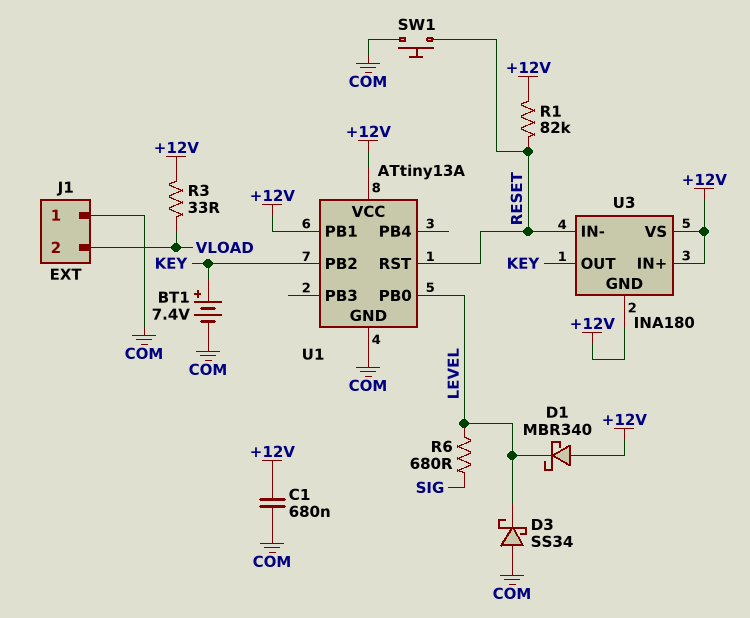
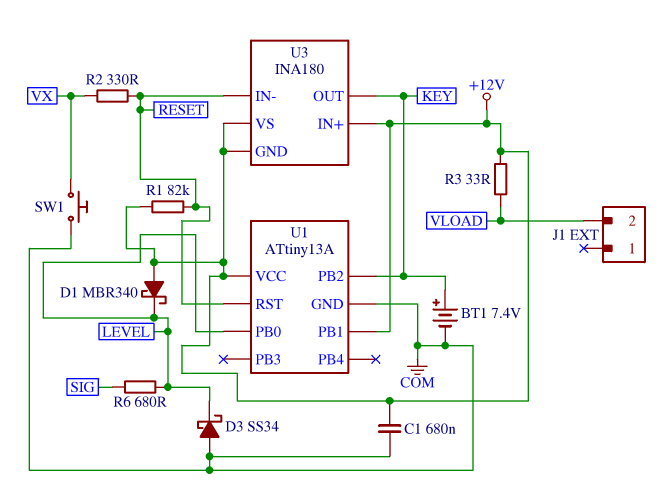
J1 pin 1: COM -> none
R2: none -> 330 (RESET, VX)
SW1: button (COM, RESET) -> button (COM, VX)

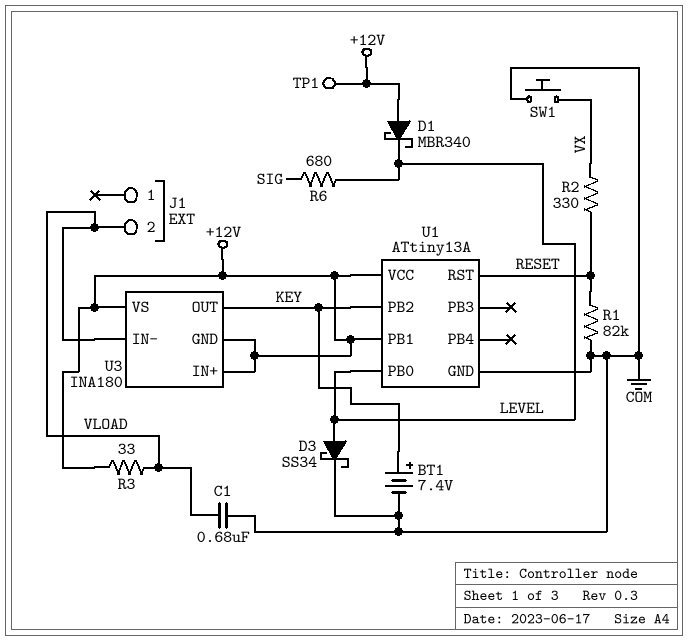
C1: 680nF (+12V, COM) -> 680nF (COM, VLOAD)
D3: schottky SS34 (A COM, K LEVEL) -> schottky SS34 (A LEVEL, K COM)
R1: 82k (+12V, RESET) -> 82k (COM, RESET)
TP1: none -> test point (+12V)
U3 pin IN-: RESET -> VLOAD

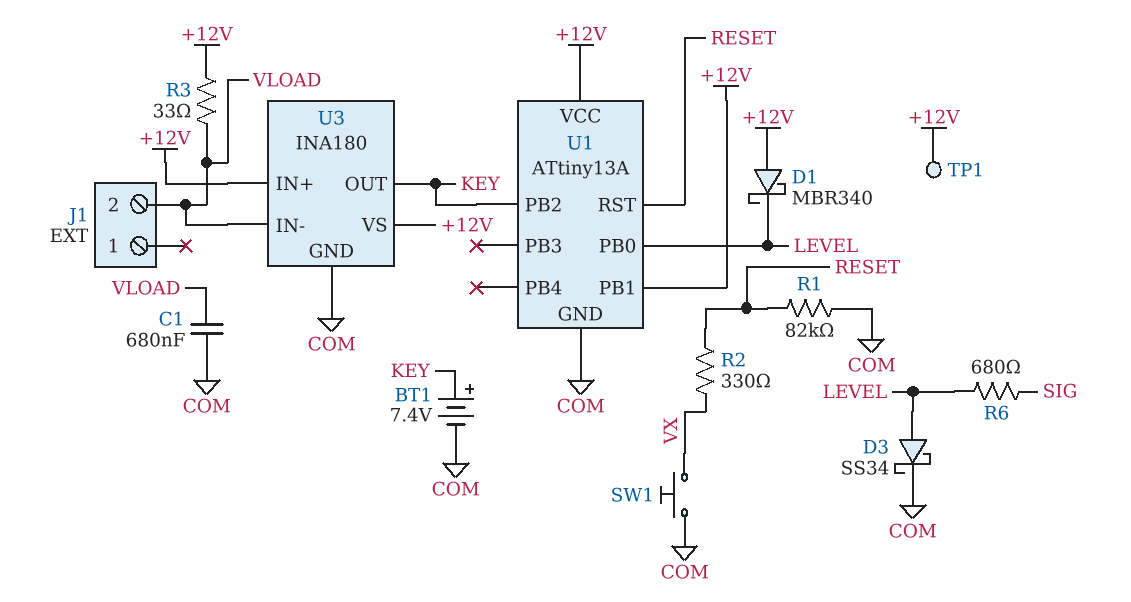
U3 pin GND: +12V -> COM

